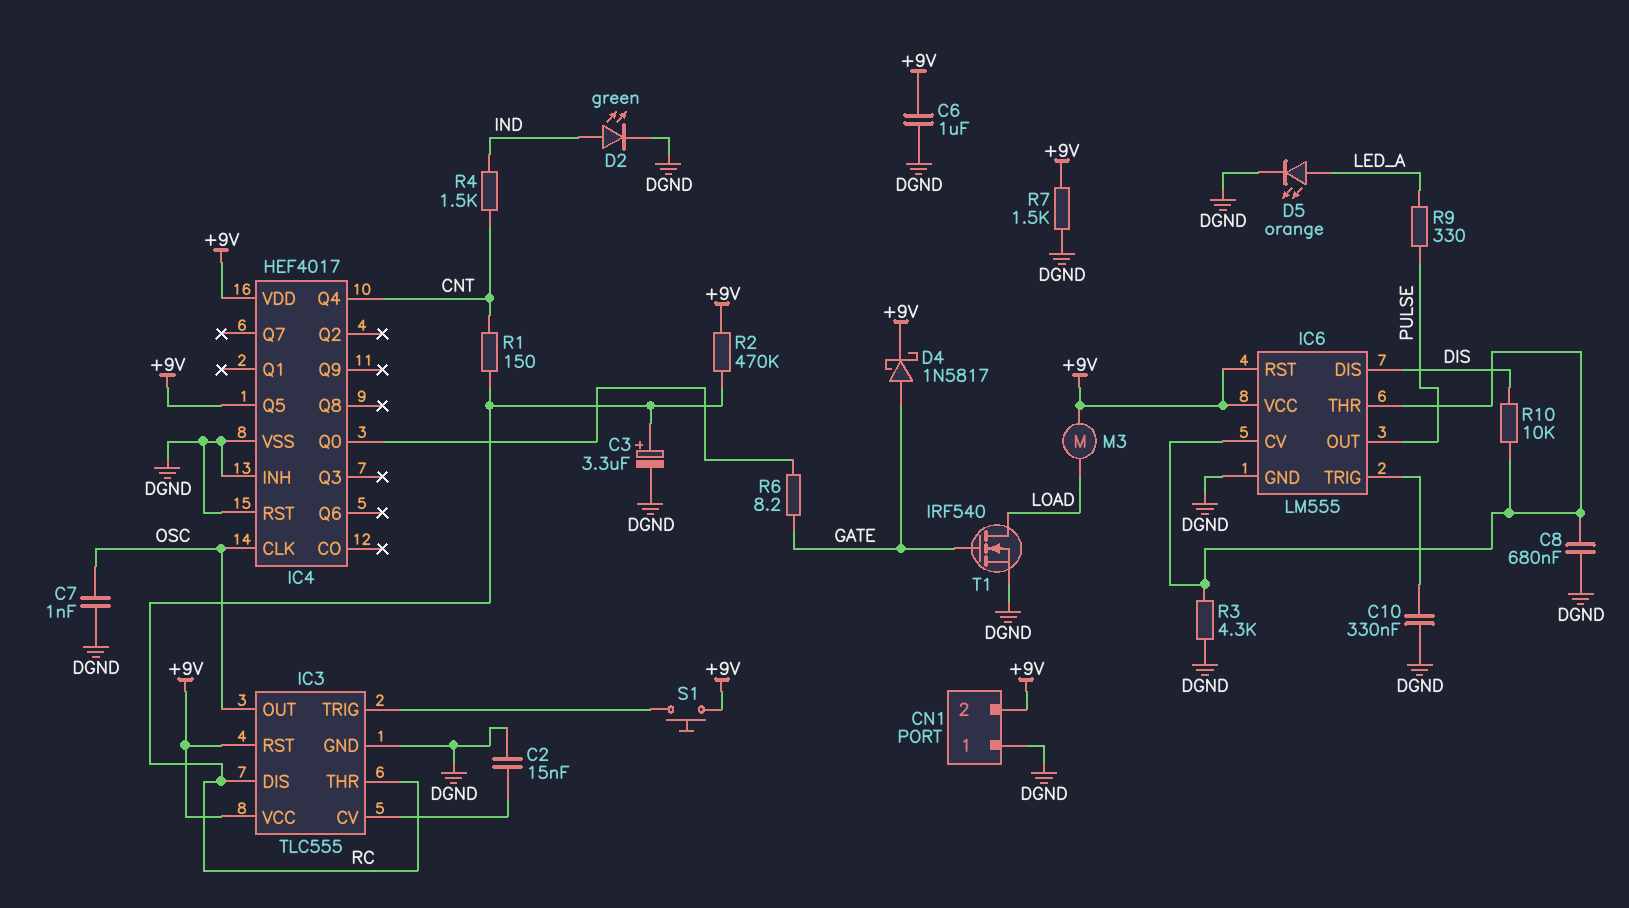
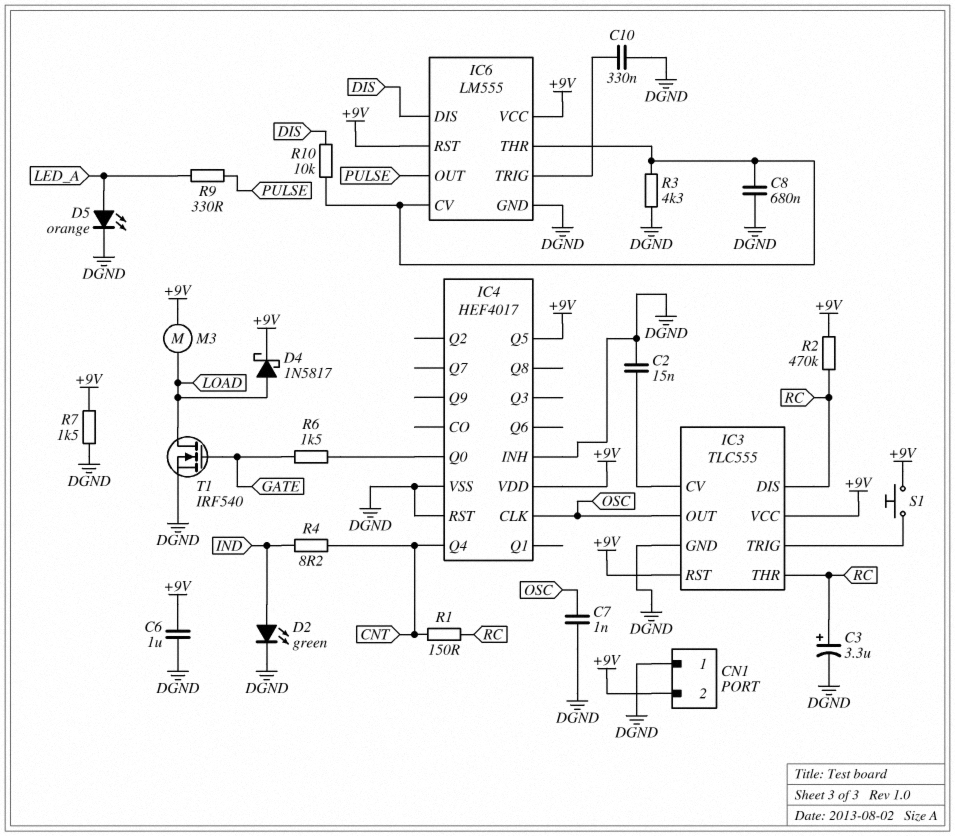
D4: schottky 1N5817 (A GATE, K +9V) -> schottky 1N5817 (A LOAD, K +9V)
R4: 1.5k (CNT, IND) -> 8.2 (CNT, IND)
R6: 8.2 (GATE, IC4/Q0) -> 1.5k (GATE, IC4/Q0)

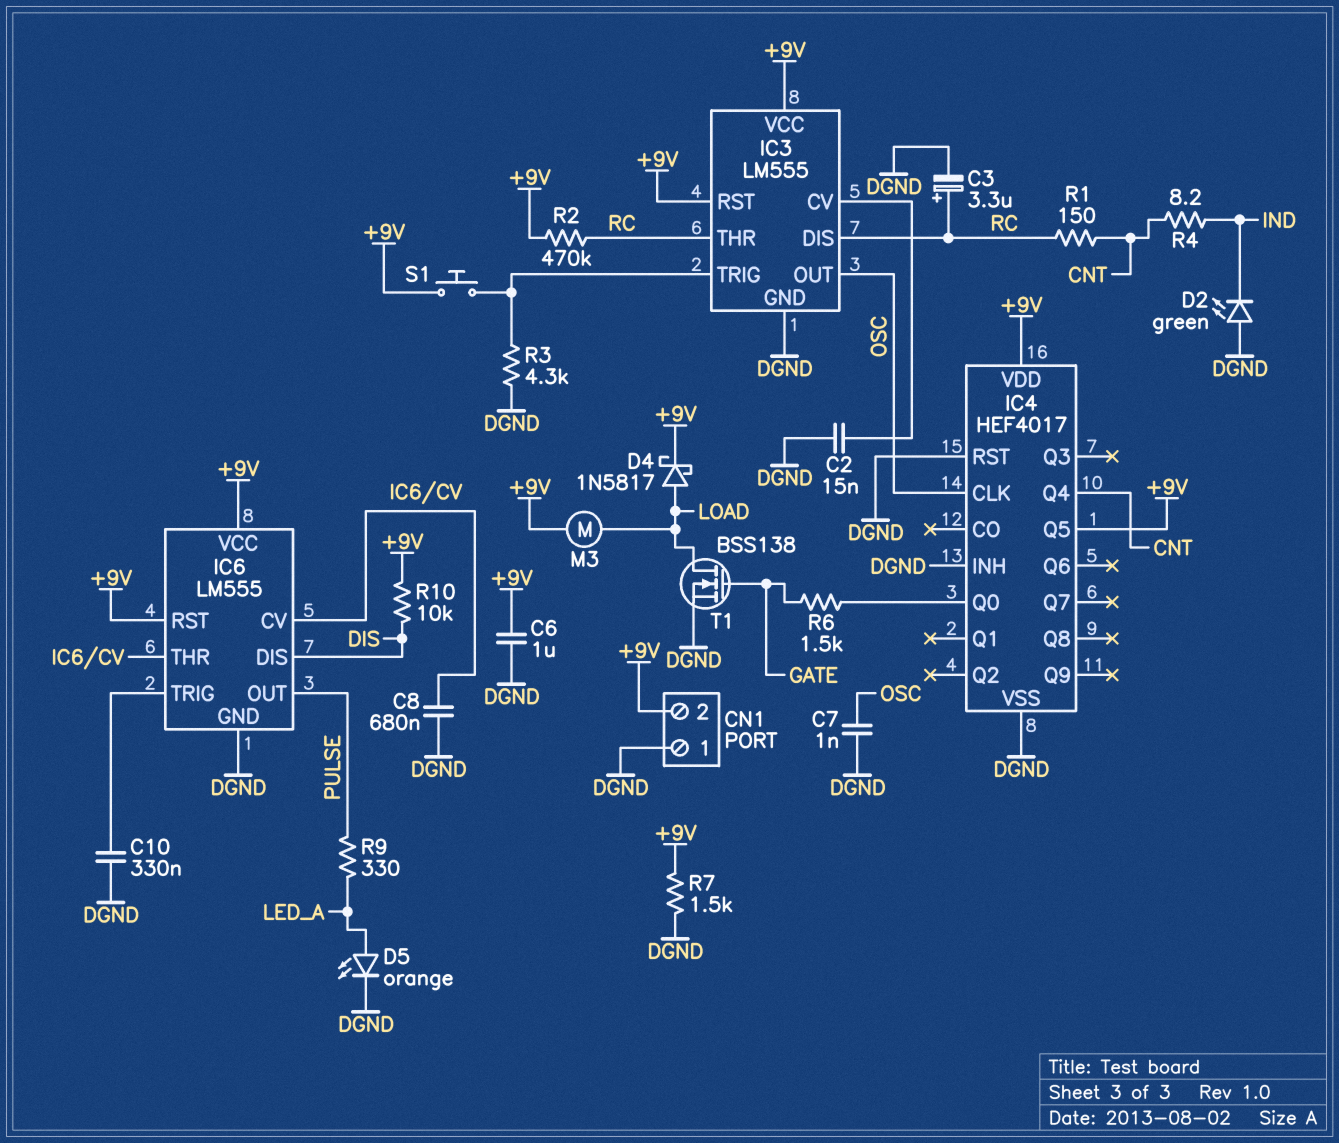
D2: LED green (A IND, K DGND) -> LED green (A DGND, K IND)
IC3: TLC555 -> LM555
R3: 4.3k (DGND, IC6/CV) -> 4.3k (DGND, IC3/TRIG)
R10: 10k (DIS, IC6/CV) -> 10k (+9V, DIS)
T1: NMOS IRF540 (G GATE, D LOAD, S DGND) -> NMOS BSS138 (G GATE, D LOAD, S DGND)

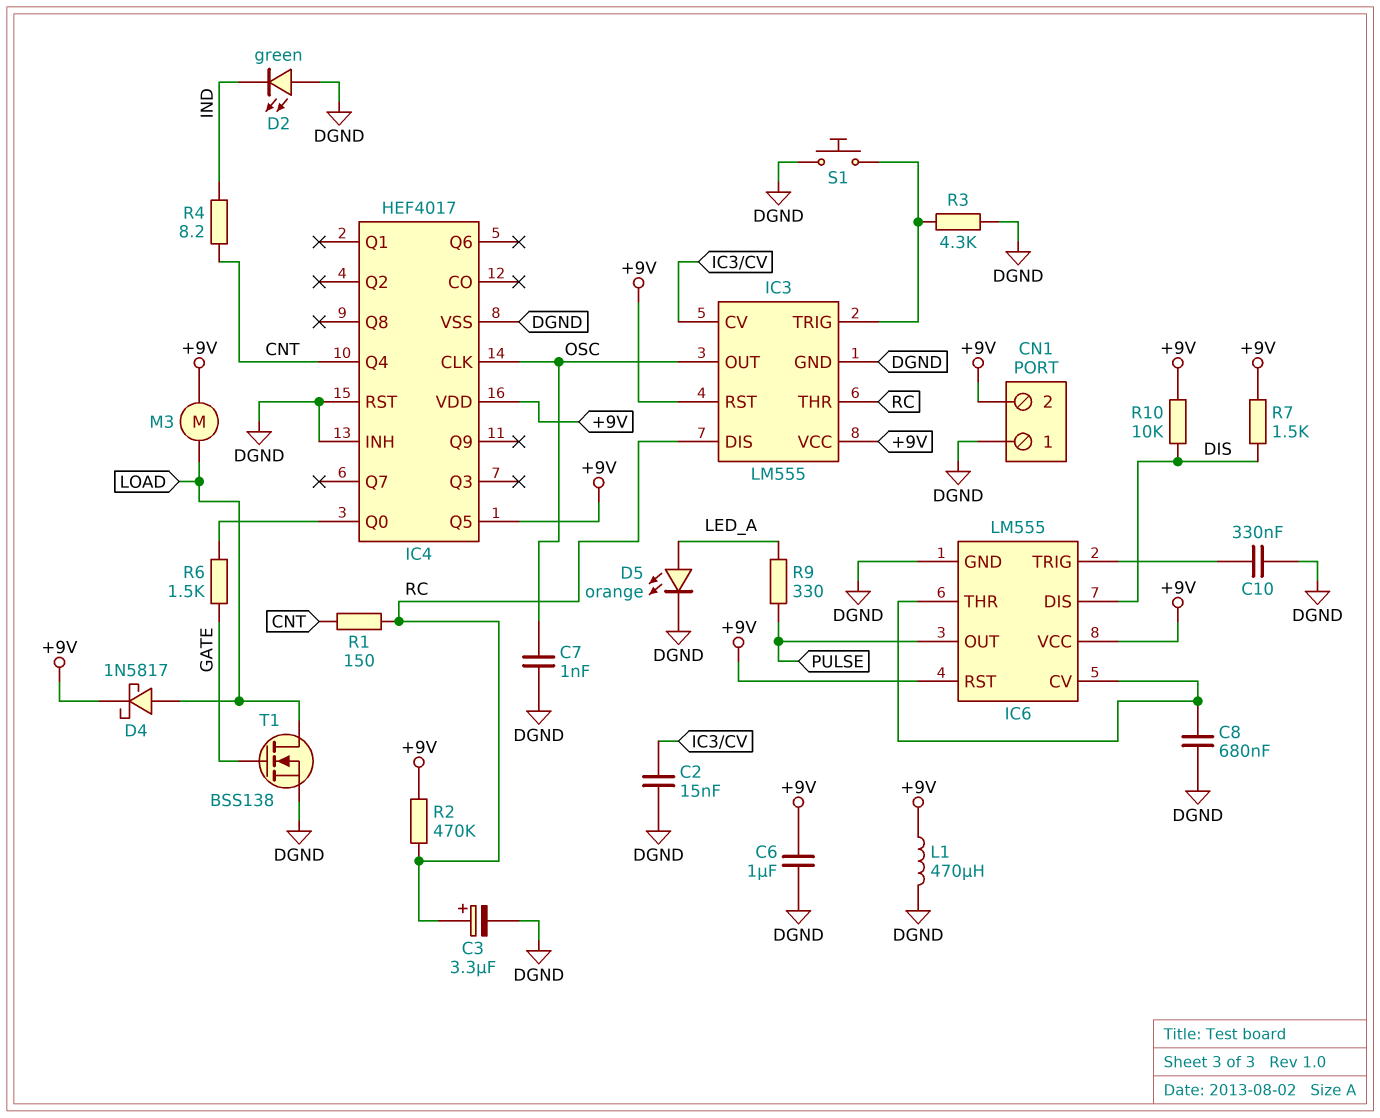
L1: none -> 470uH (+9V, DGND)
R7: 1.5k (+9V, DGND) -> 1.5k (+9V, DIS)
S1: button (+9V, IC3/TRIG) -> button (DGND, IC3/TRIG)

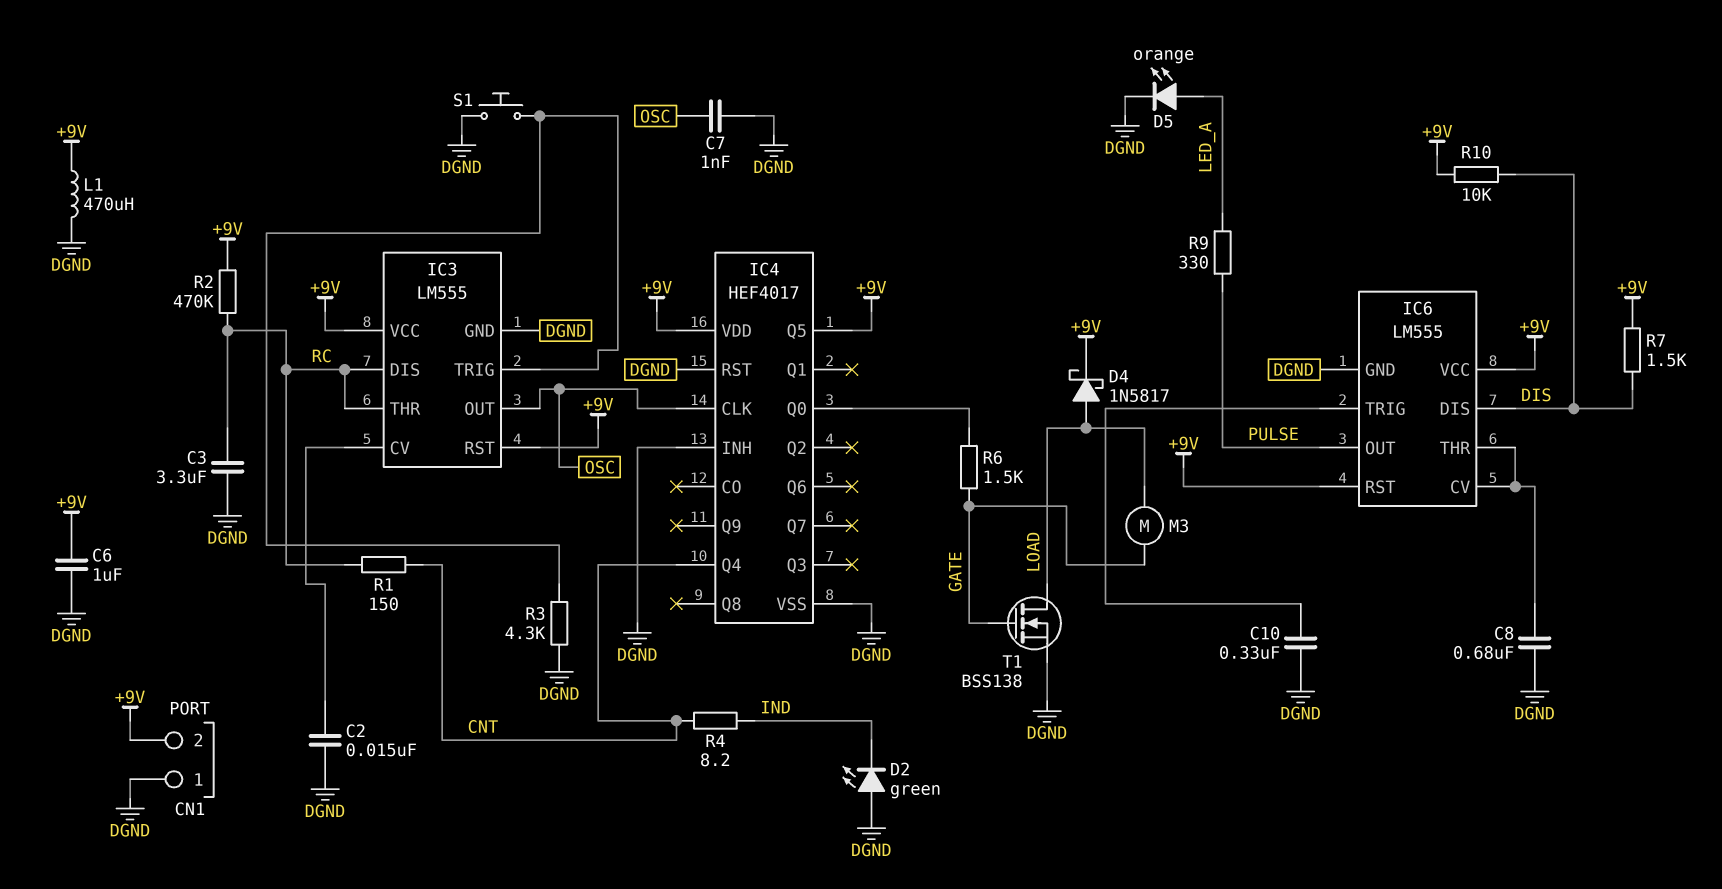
C3: 3.3uF (plus RC, minus DGND) -> 3.3uF (DGND, RC)
M3: motor (+9V, LOAD) -> motor (GATE, LOAD)

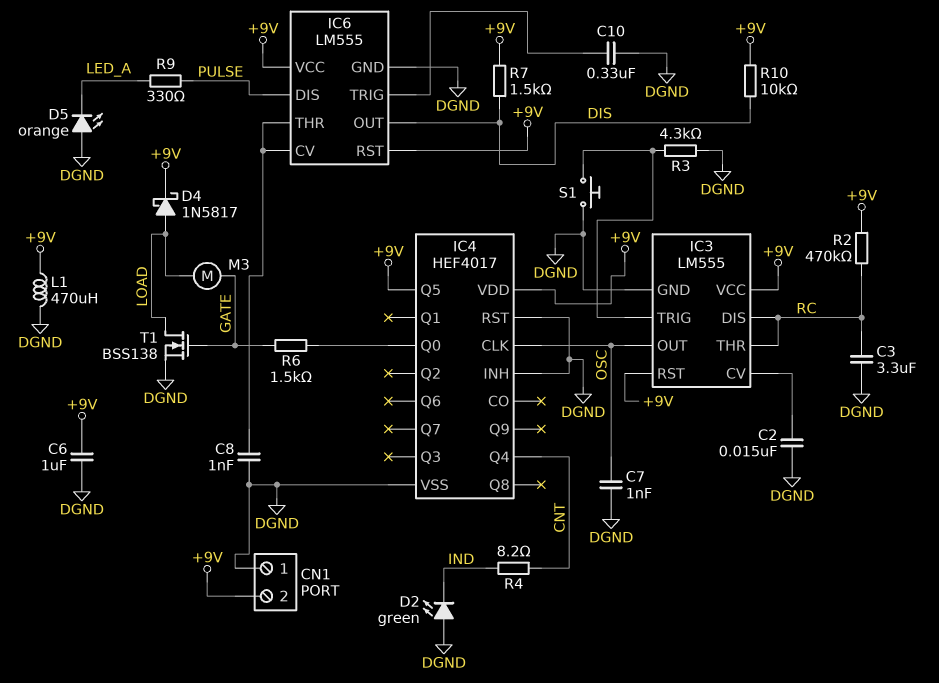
C8: 680nF (DGND, IC6/CV) -> 1nF (DGND, IC6/CV)
D5: LED orange (A LED_A, K DGND) -> LED orange (A DGND, K LED_A)
IC6 pin DIS: DIS -> PULSE
IC6 pin OUT: PULSE -> DIS
R1: 150 (CNT, RC) -> none

